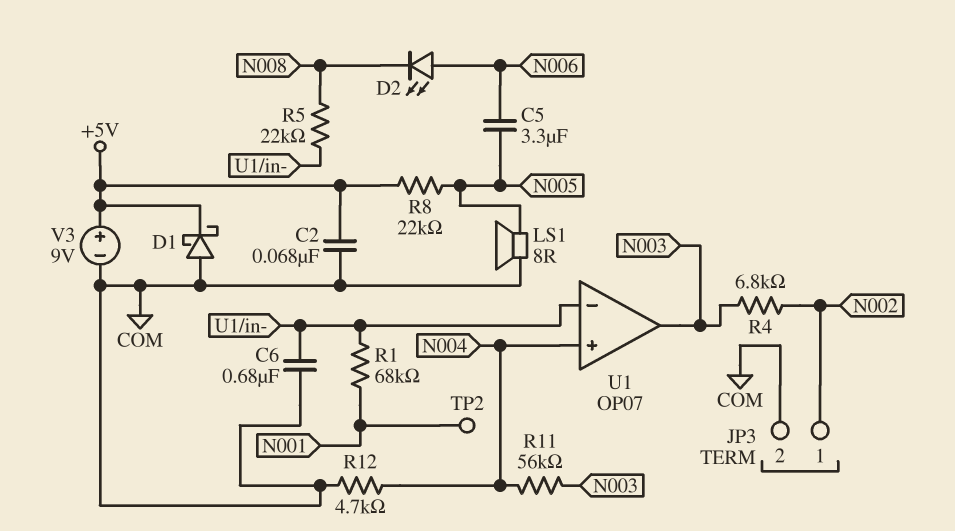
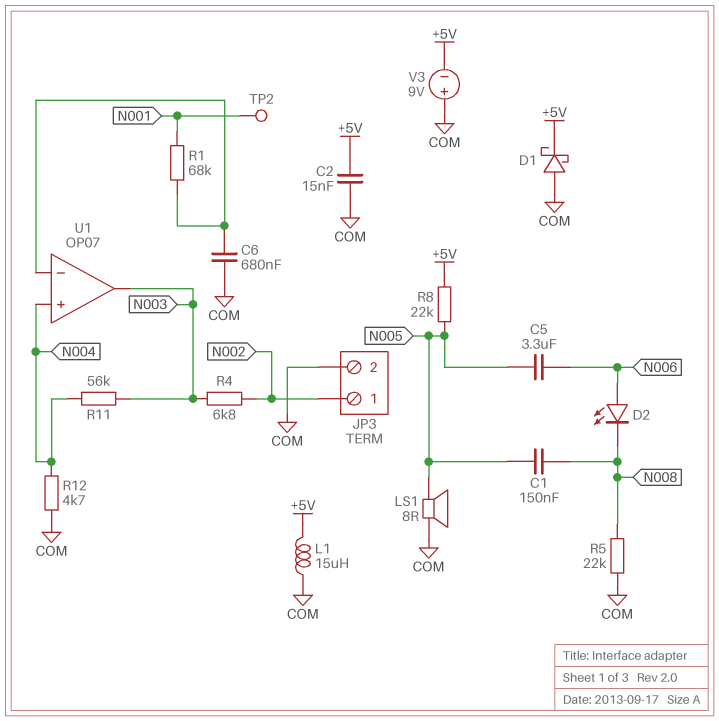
C1: none -> 150nF (N005, N008)
C2: 68nF (+5V, COM) -> 15nF (+5V, COM)
L1: none -> 15uH (+5V, COM)
R5: 22k (N008, U1/in-) -> 22k (COM, N008)
V3: 9V (plus +5V, minus COM) -> 9V (plus COM, minus +5V)

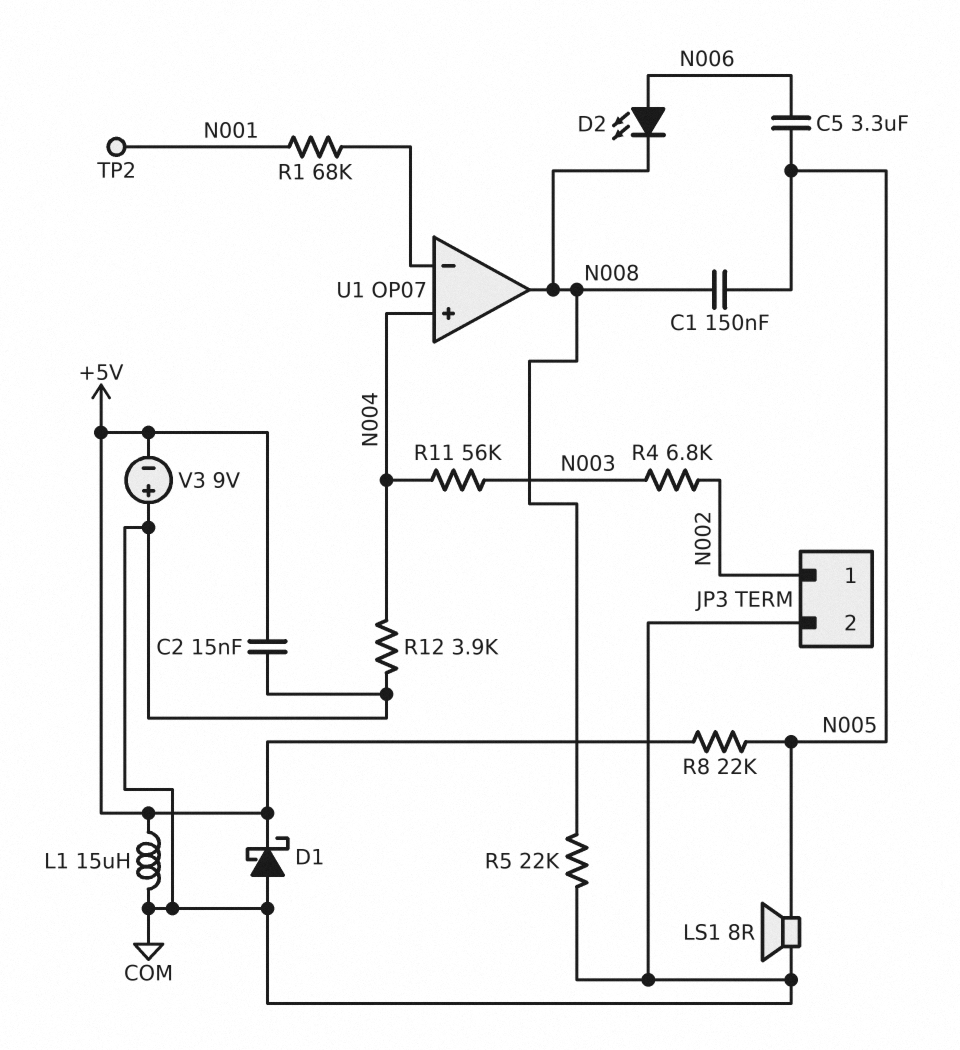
C6: 680nF (COM, U1/in-) -> none
R12: 4.7k (COM, N004) -> 3.9k (COM, N004)
U1 pin out: N003 -> N008

